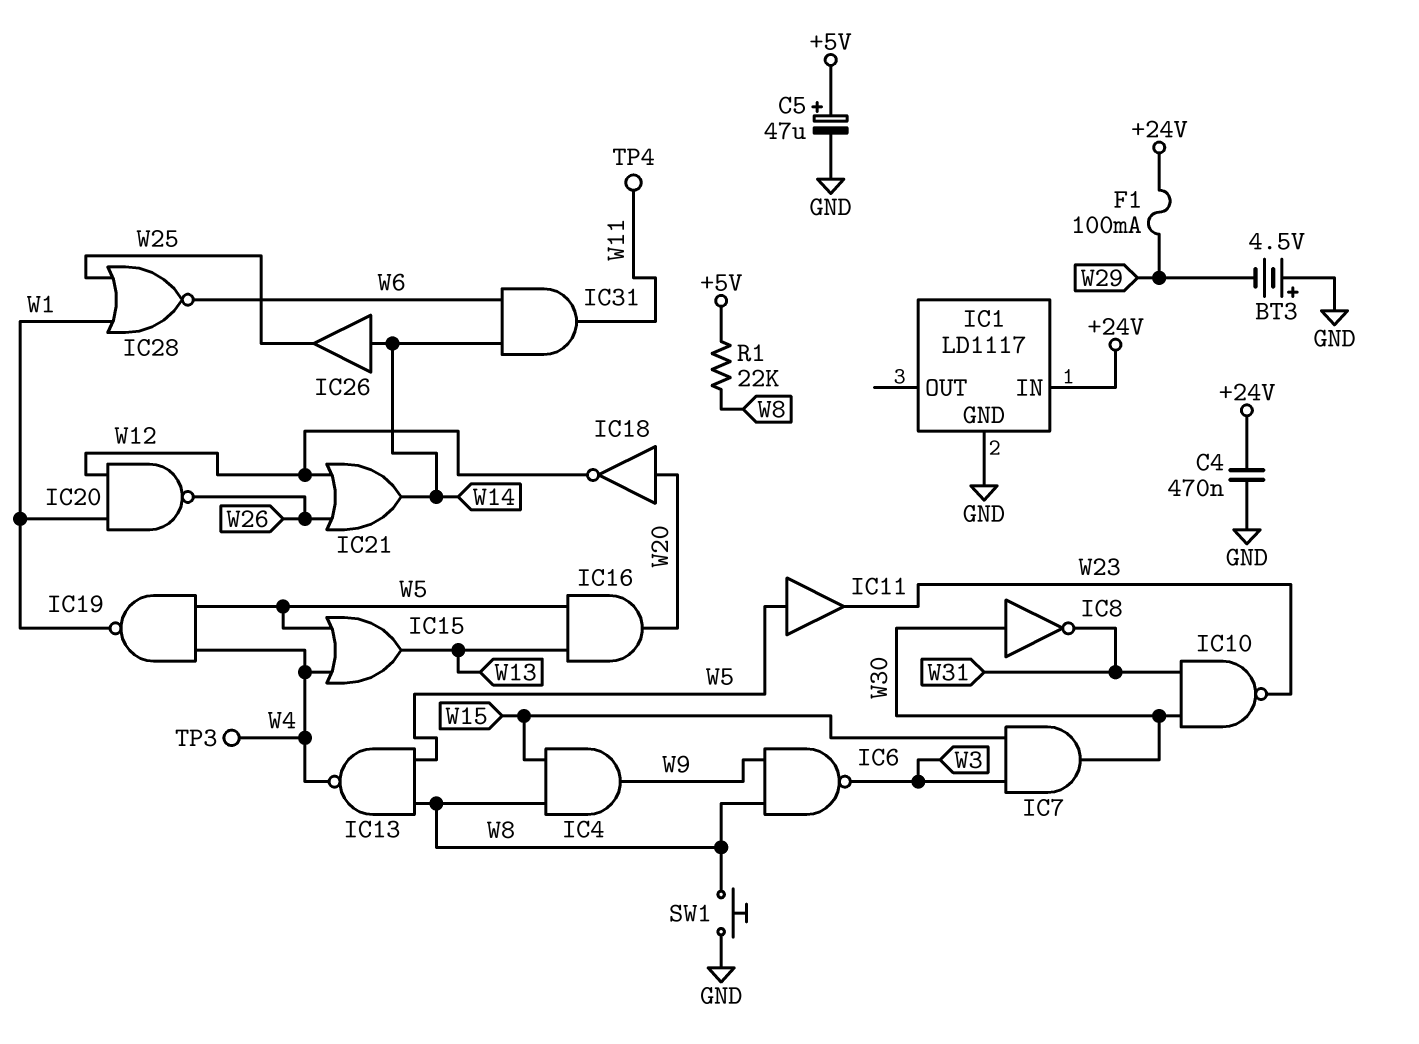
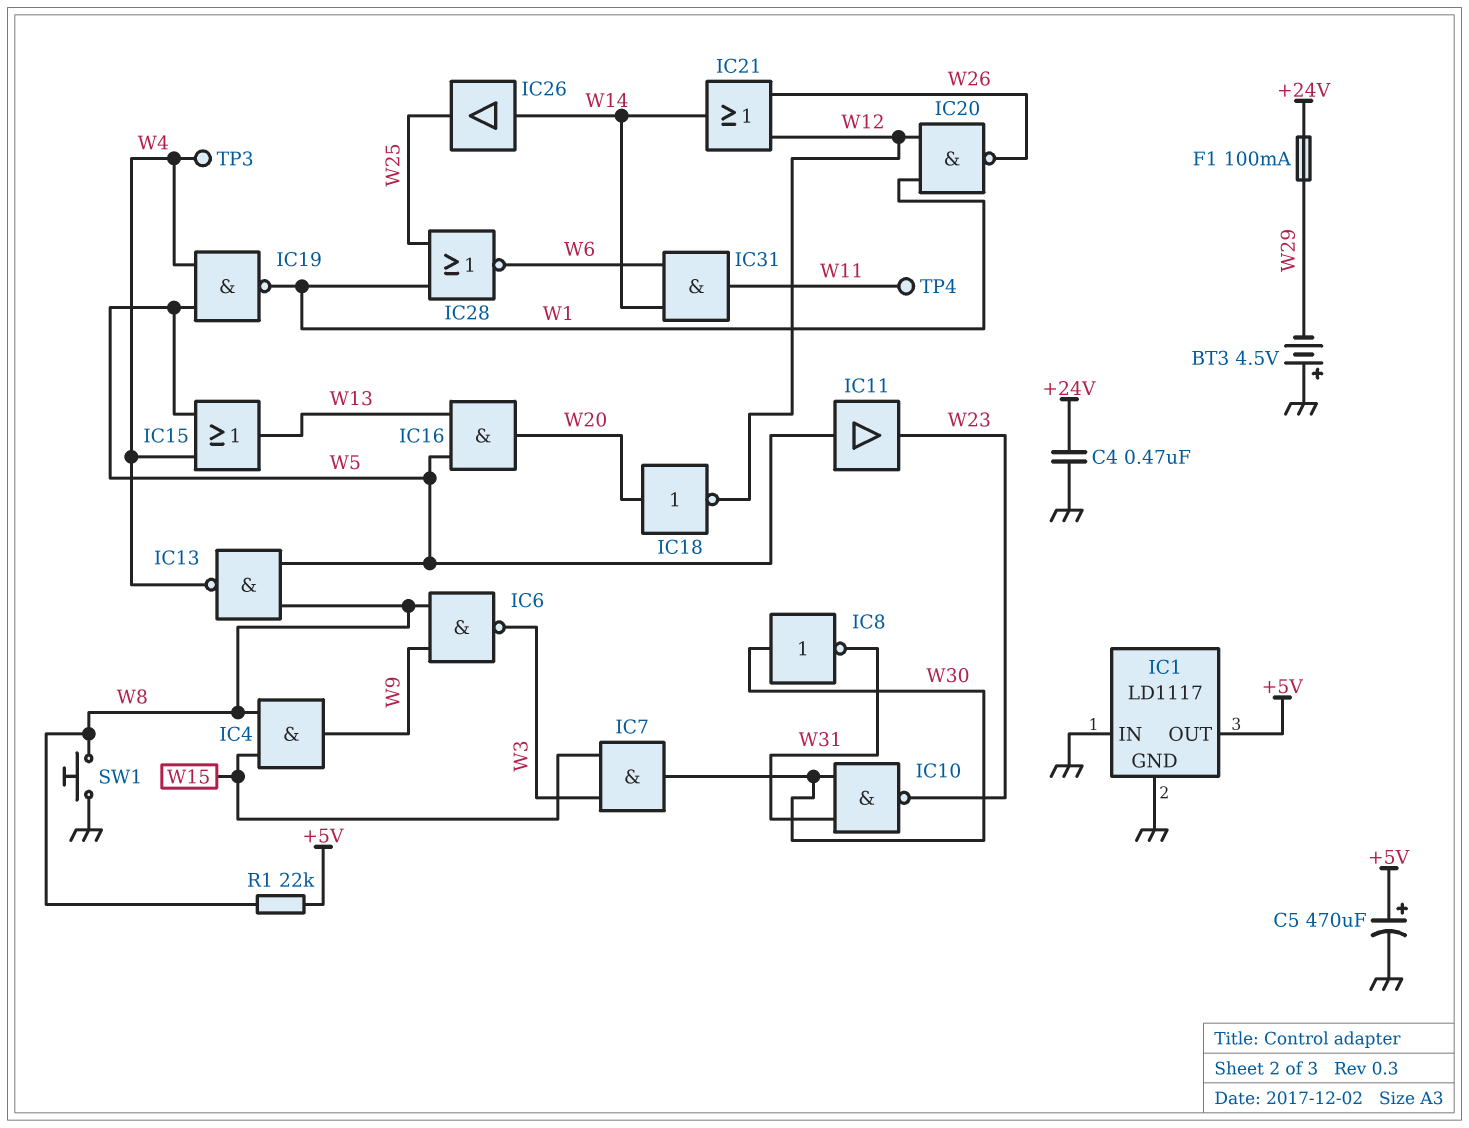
C5: 47uF (plus +5V, minus GND) -> 470uF (plus +5V, minus GND)
IC1 pin IN: +24V -> GND
IC1 pin OUT: none -> +5V

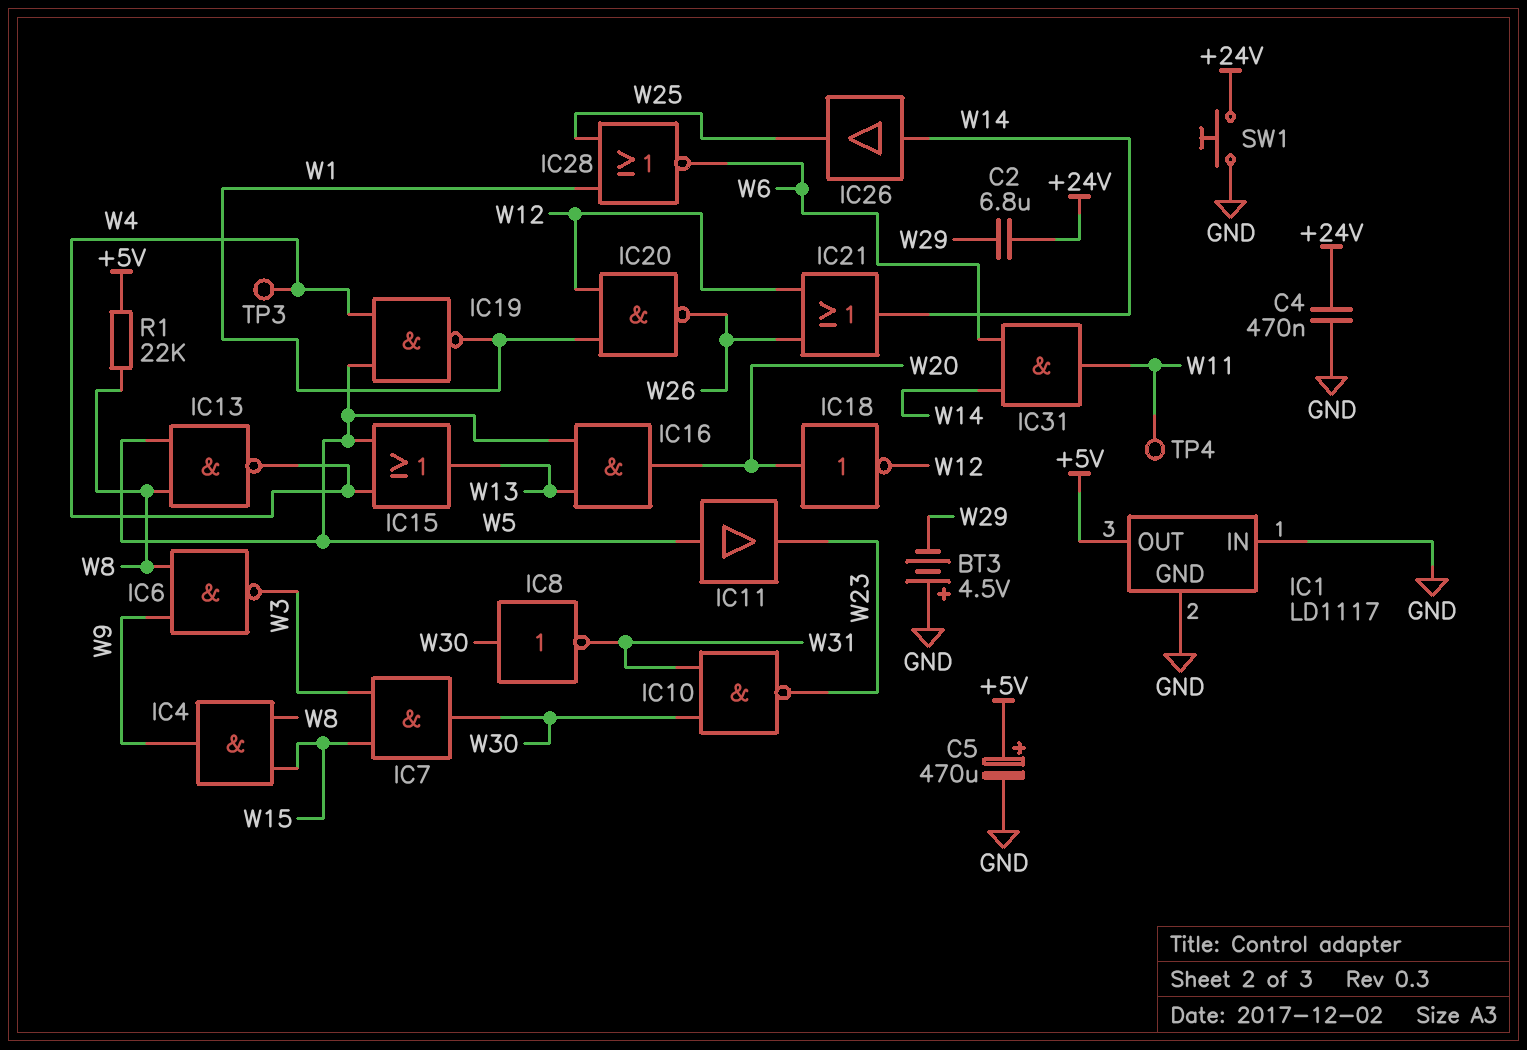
C2: none -> 6.8uF (+24V, W29)
F1: 100mA (+24V, W29) -> none
SW1: button (GND, W8) -> button (+24V, GND)

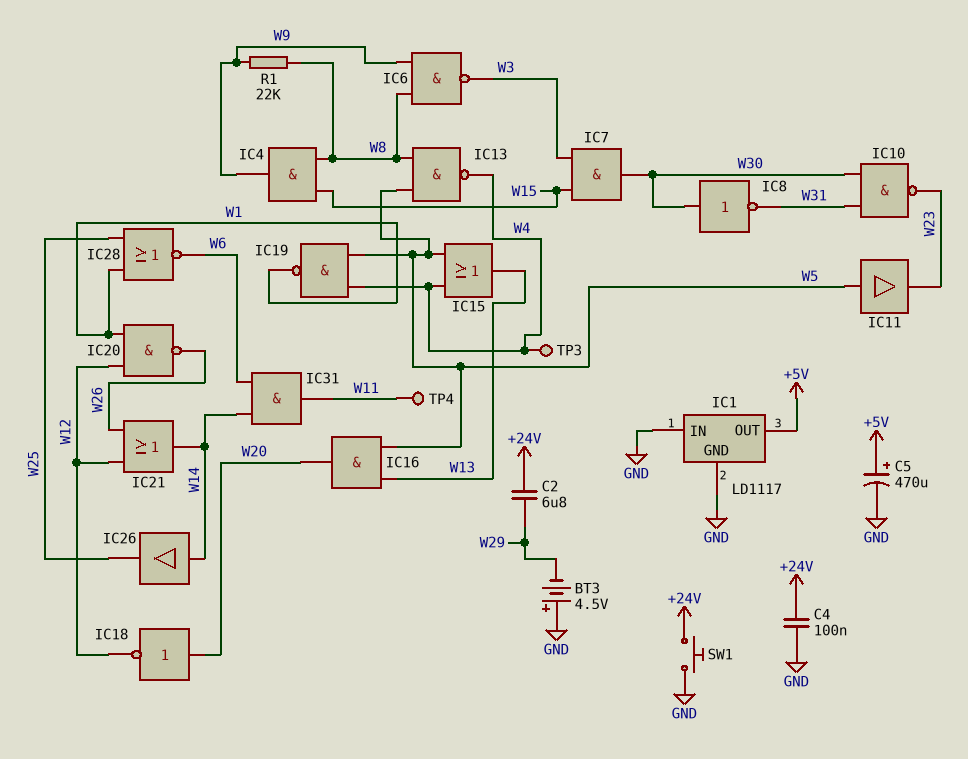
C4: 470nF (+24V, GND) -> 100nF (+24V, GND)
R1: 22k (+5V, W8) -> 22k (W8, W9)

